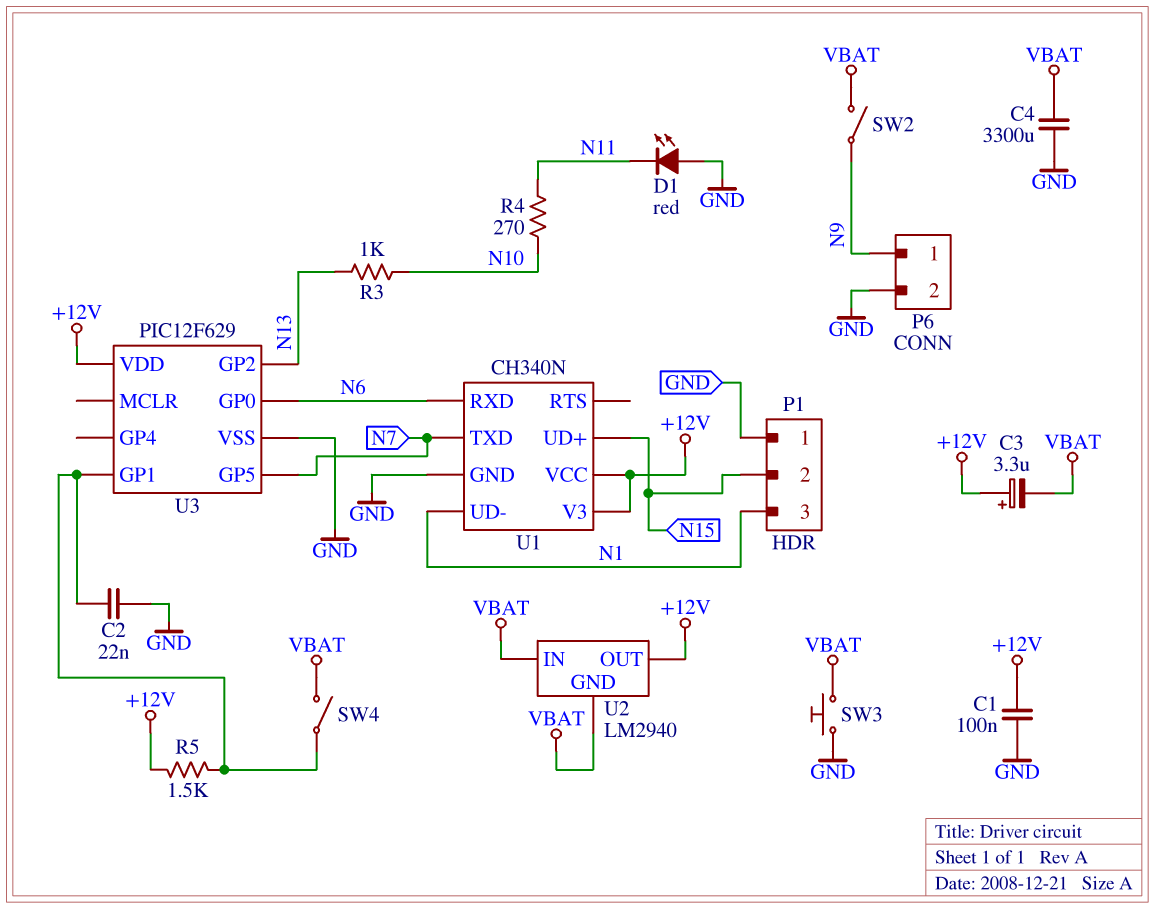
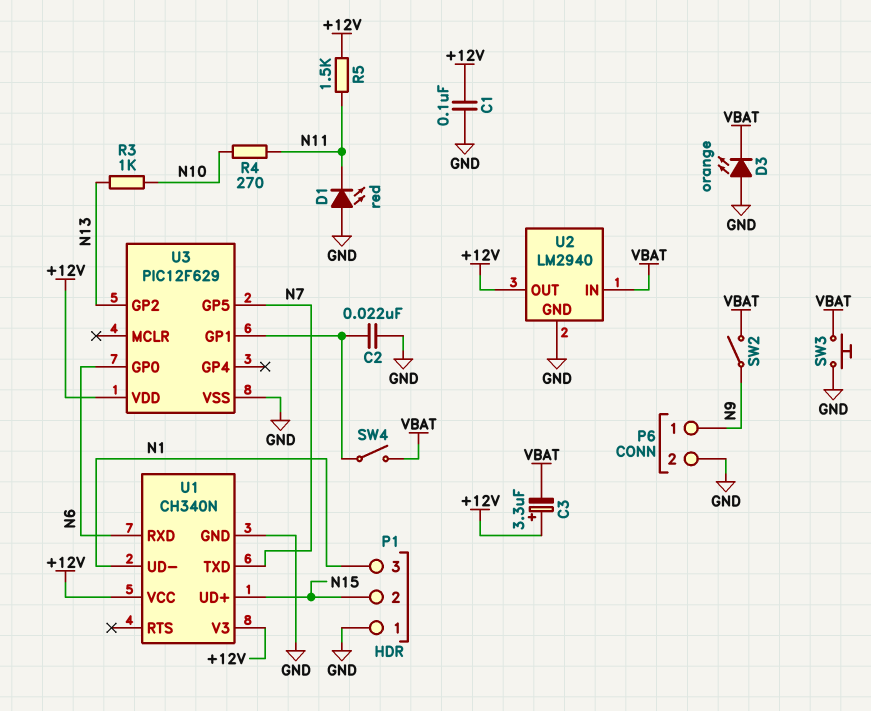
C4: 3300uF (GND, VBAT) -> none
D3: none -> LED orange (A GND, K VBAT)
R5: 1.5k (+12V, U3/GP1) -> 1.5k (+12V, N11)
U2 pin GND: VBAT -> GND

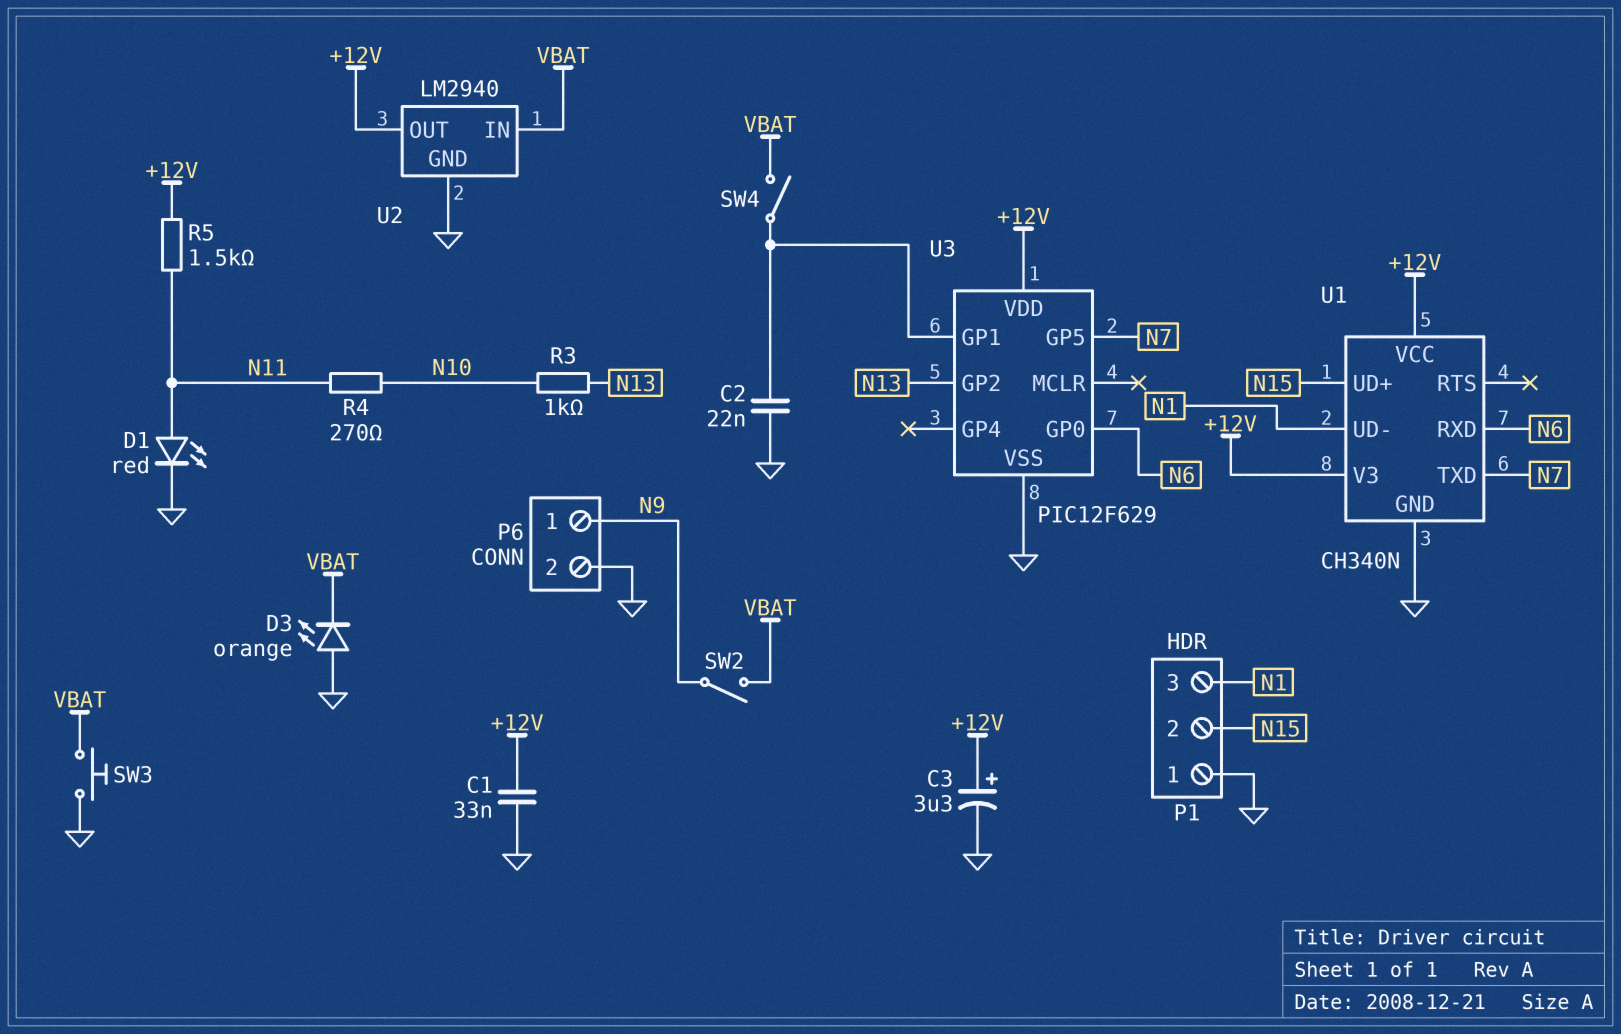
C1: 100nF (+12V, GND) -> 33nF (+12V, GND)
C3: 3.3uF (plus +12V, minus VBAT) -> 3.3uF (plus +12V, minus GND)
D1: LED red (A GND, K N11) -> LED red (A N11, K GND)

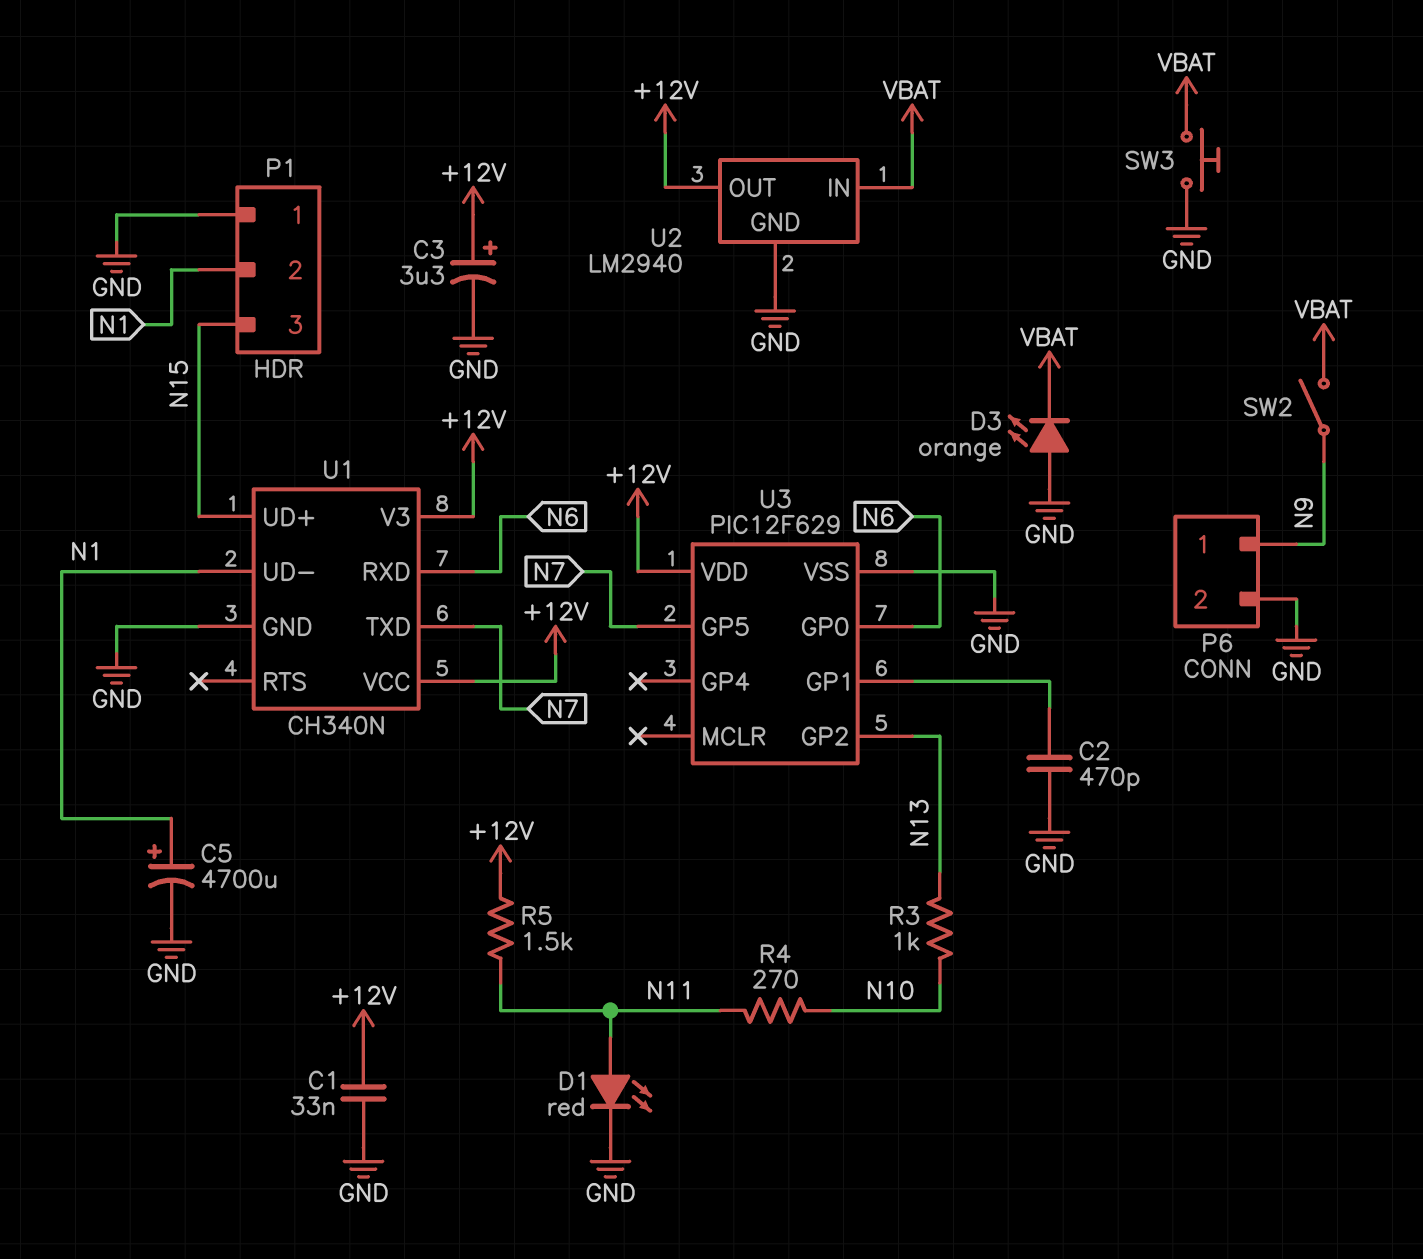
C2: 22nF (GND, U3/GP1) -> 470pF (GND, U3/GP1)
C5: none -> 4700uF (plus N1, minus GND)
P1 pin 2: N15 -> N1
P1 pin 3: N1 -> N15
SW4: switch (U3/GP1, VBAT) -> none

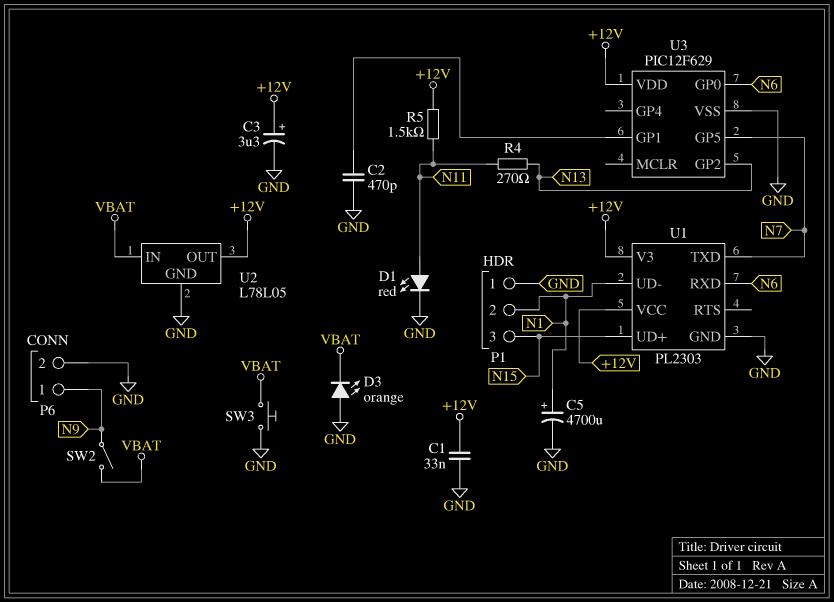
R3: 1k (N10, N13) -> none
R4: 270 (N10, N11) -> 270 (N11, N13)
U1: CH340N -> PL2303
U2: LM2940 -> L78L05

